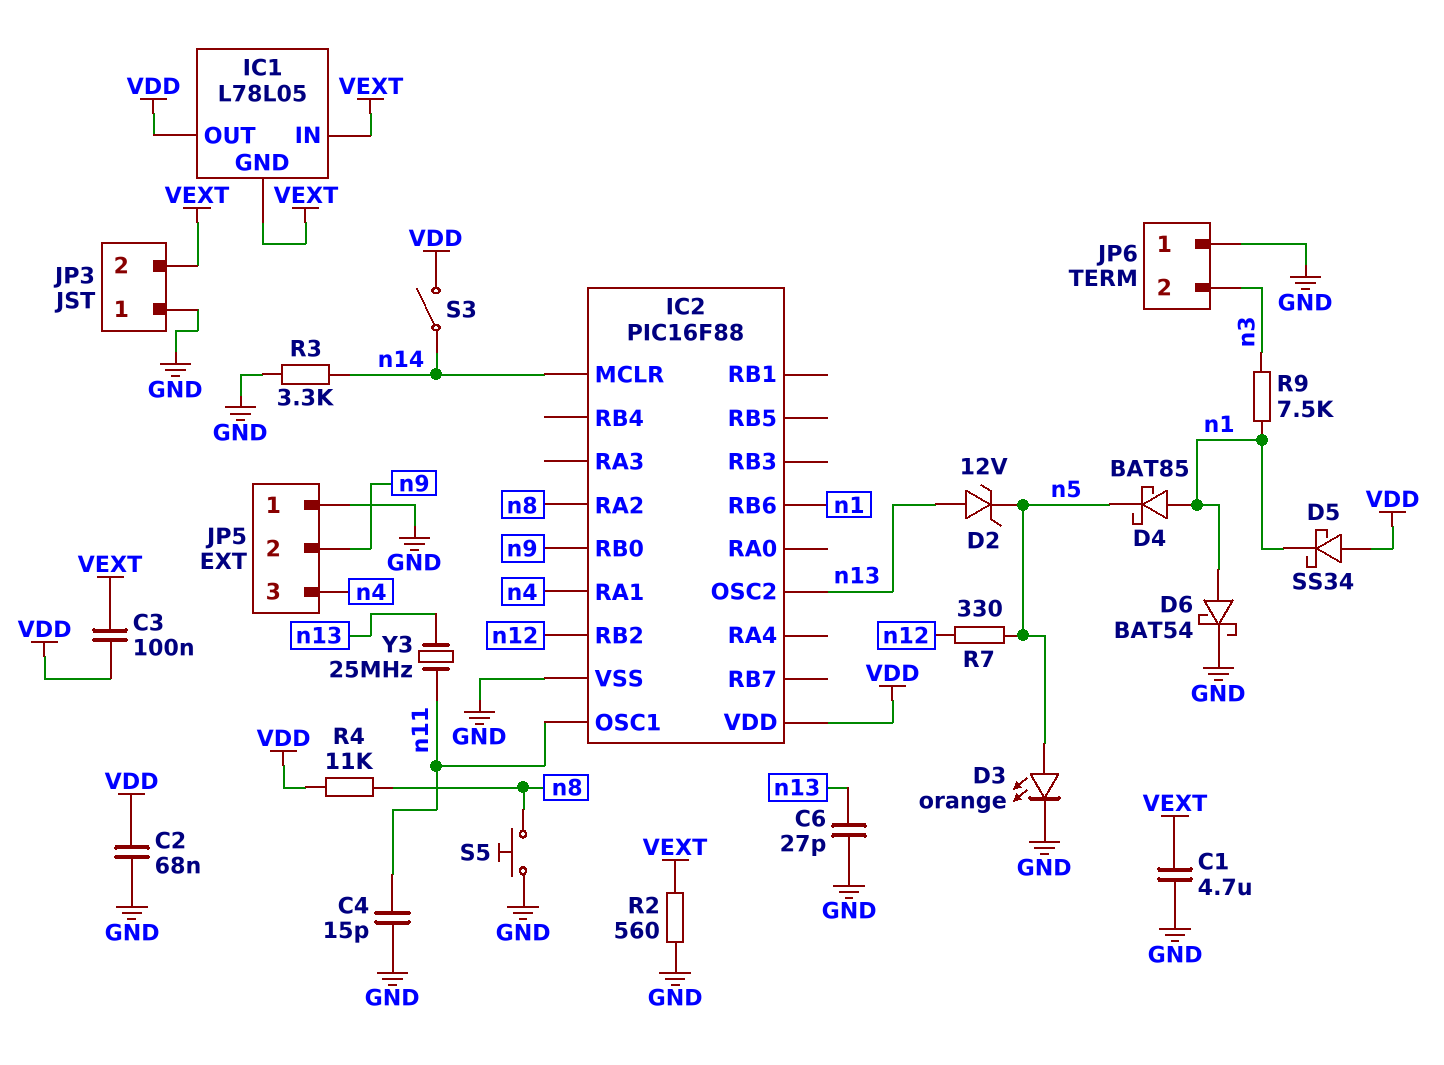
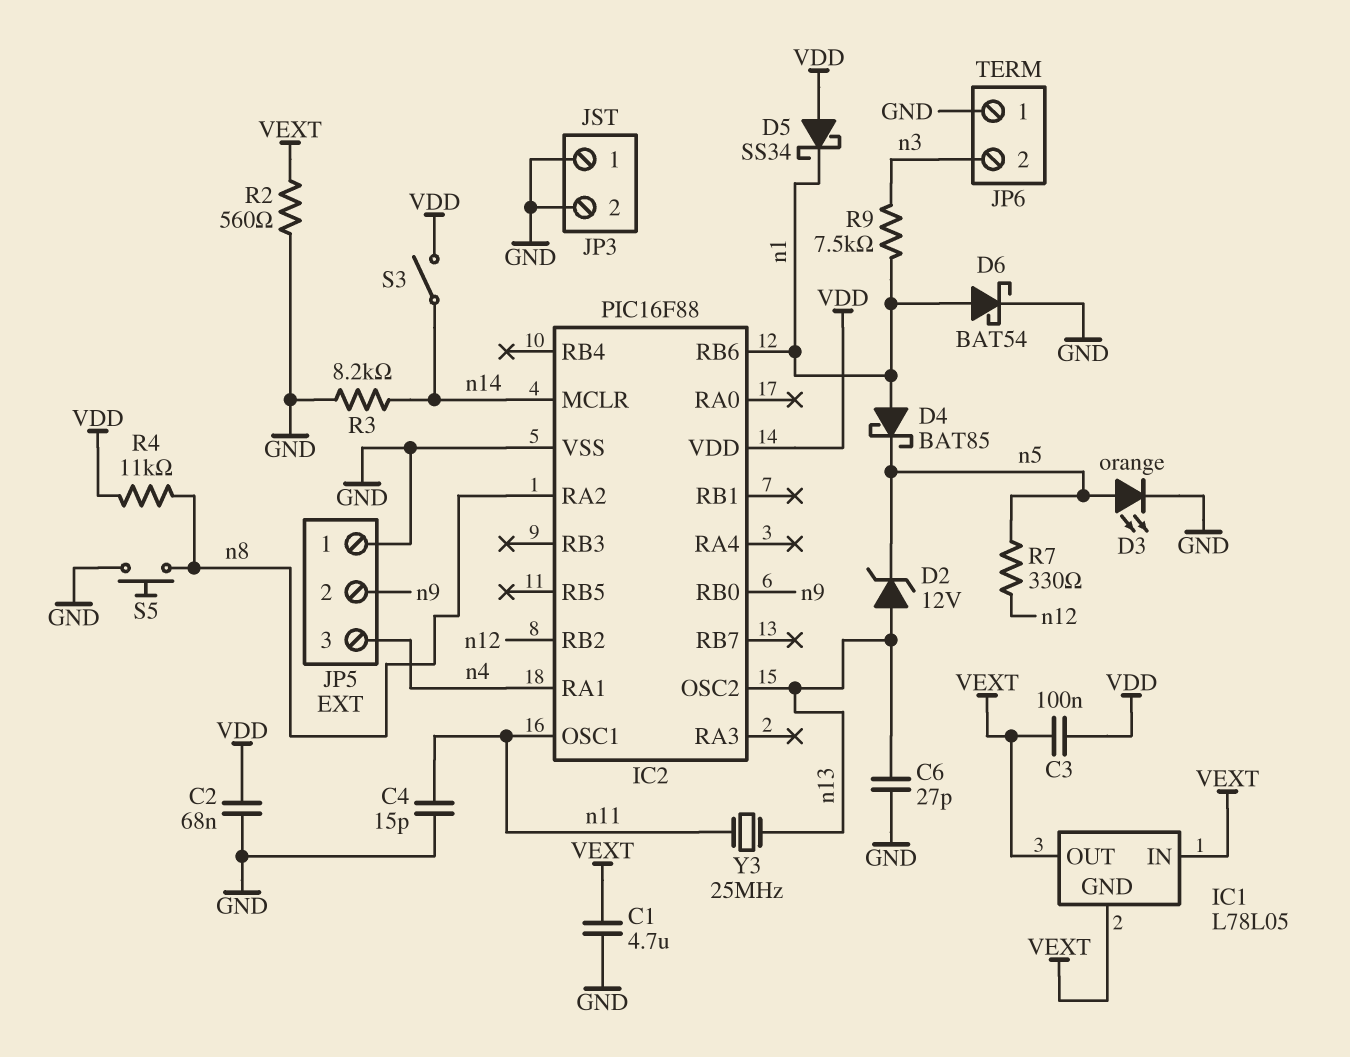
IC1 pin OUT: VDD -> VEXT
JP3 pin 2: VEXT -> GND
R3: 3.3k (GND, n14) -> 8.2k (GND, n14)

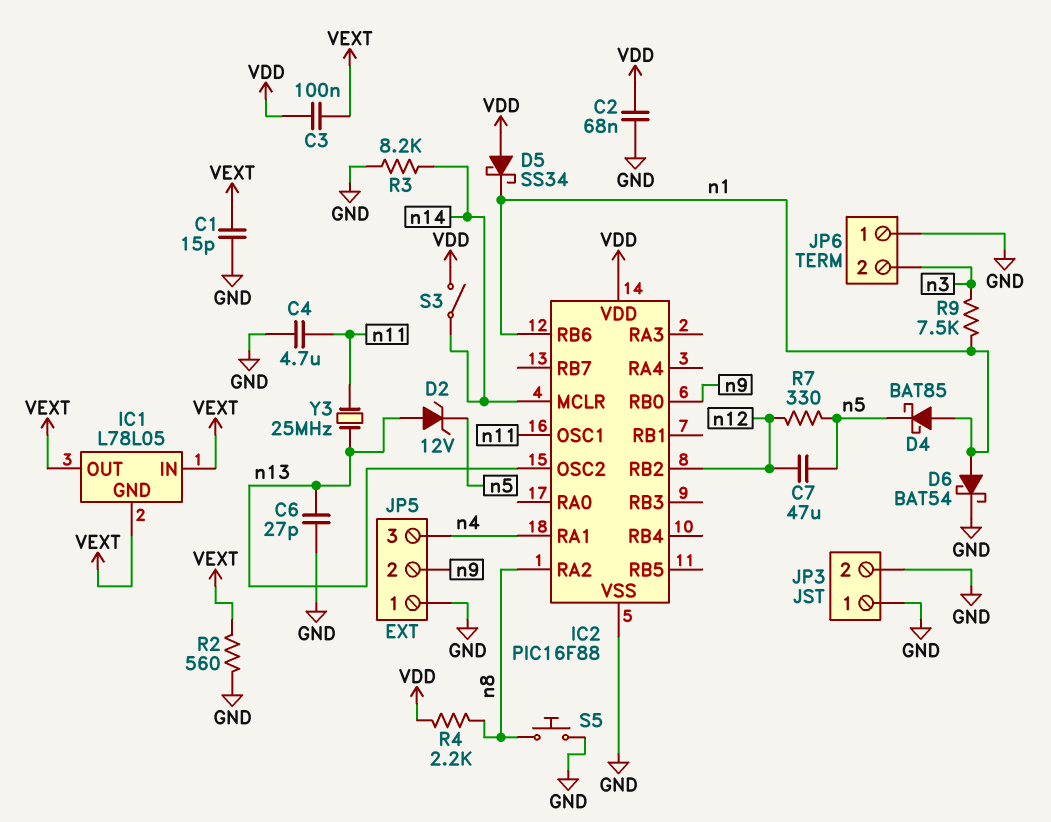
C1: 4.7uF (GND, VEXT) -> 15pF (GND, VEXT)
C4: 15pF (GND, n11) -> 4.7uF (GND, n11)
C7: none -> 47uF (n5, n12)
D3: LED orange (A n5, K GND) -> none
R4: 11k (VDD, n8) -> 2.2k (VDD, n8)

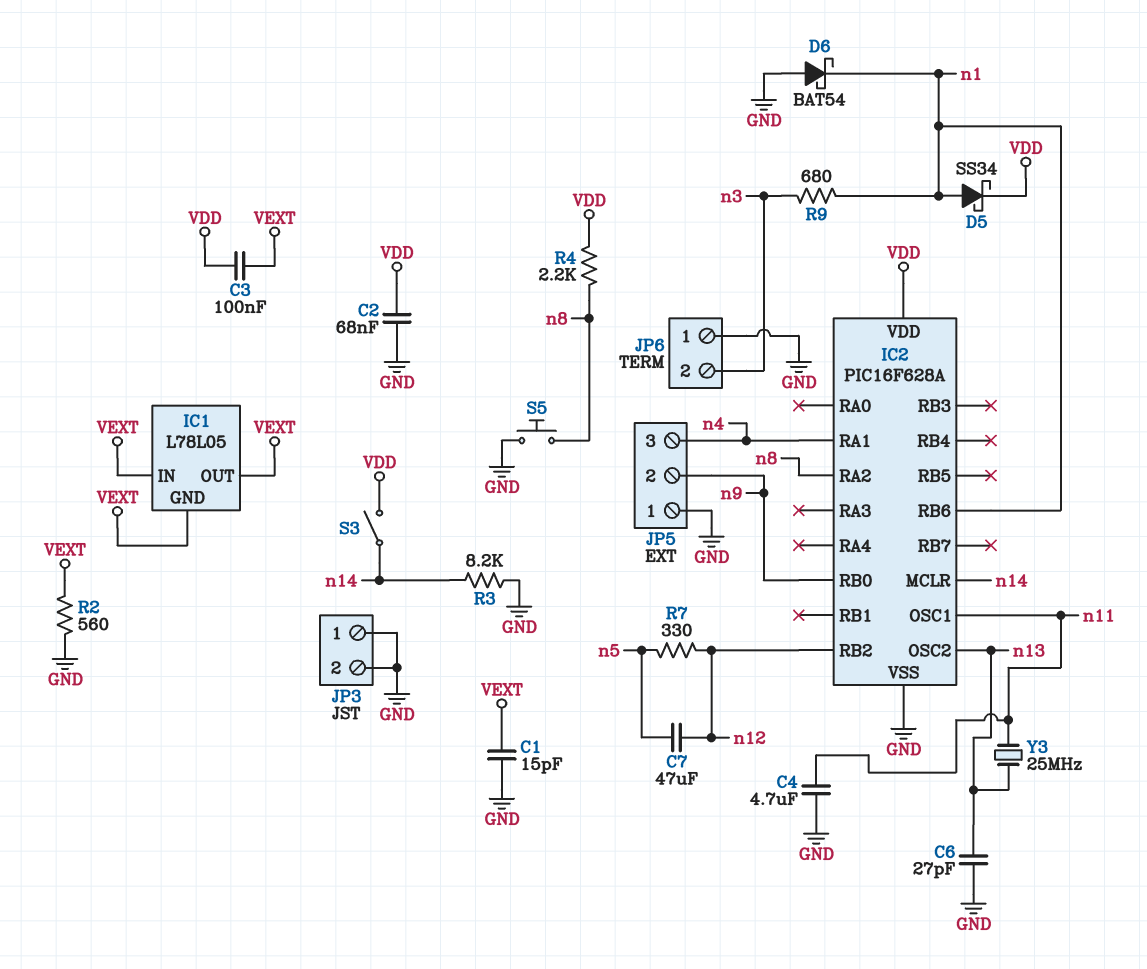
D2: zener 12V (A n13, K n5) -> none
D4: schottky BAT85 (A n1, K n5) -> none
D5: schottky SS34 (A VDD, K n1) -> schottky SS34 (A n1, K VDD)
D6: schottky BAT54 (A n1, K GND) -> schottky BAT54 (A GND, K n1)
IC2: PIC16F88 -> PIC16F628A
R9: 7.5k (n1, n3) -> 680 (n1, n3)

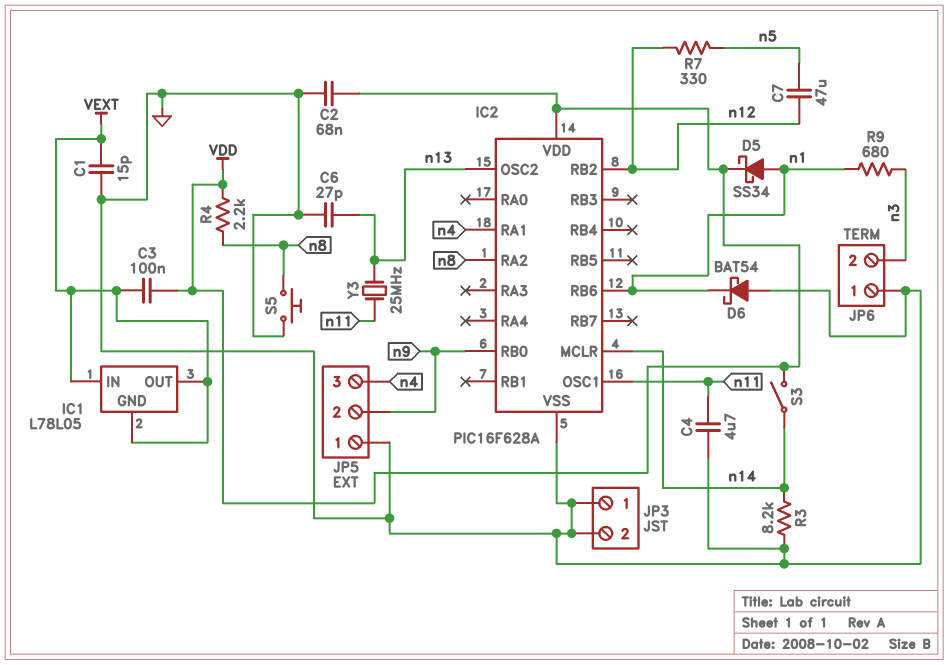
R2: 560 (GND, VEXT) -> none

